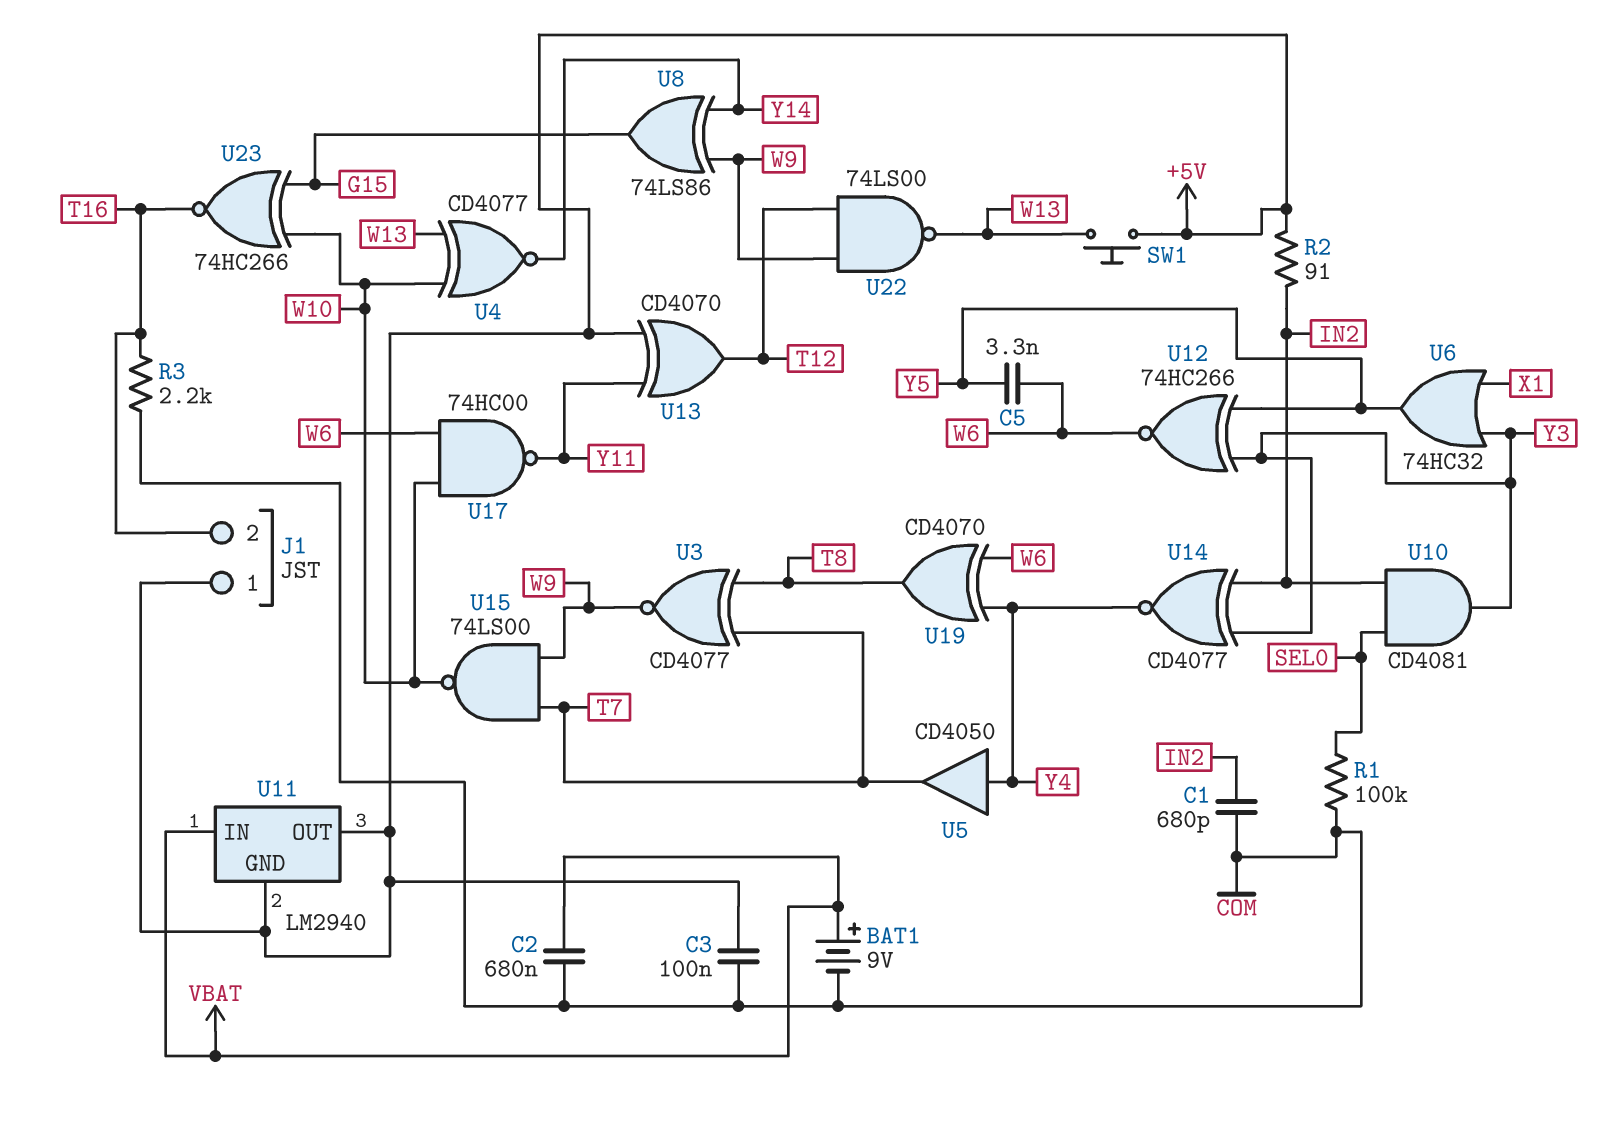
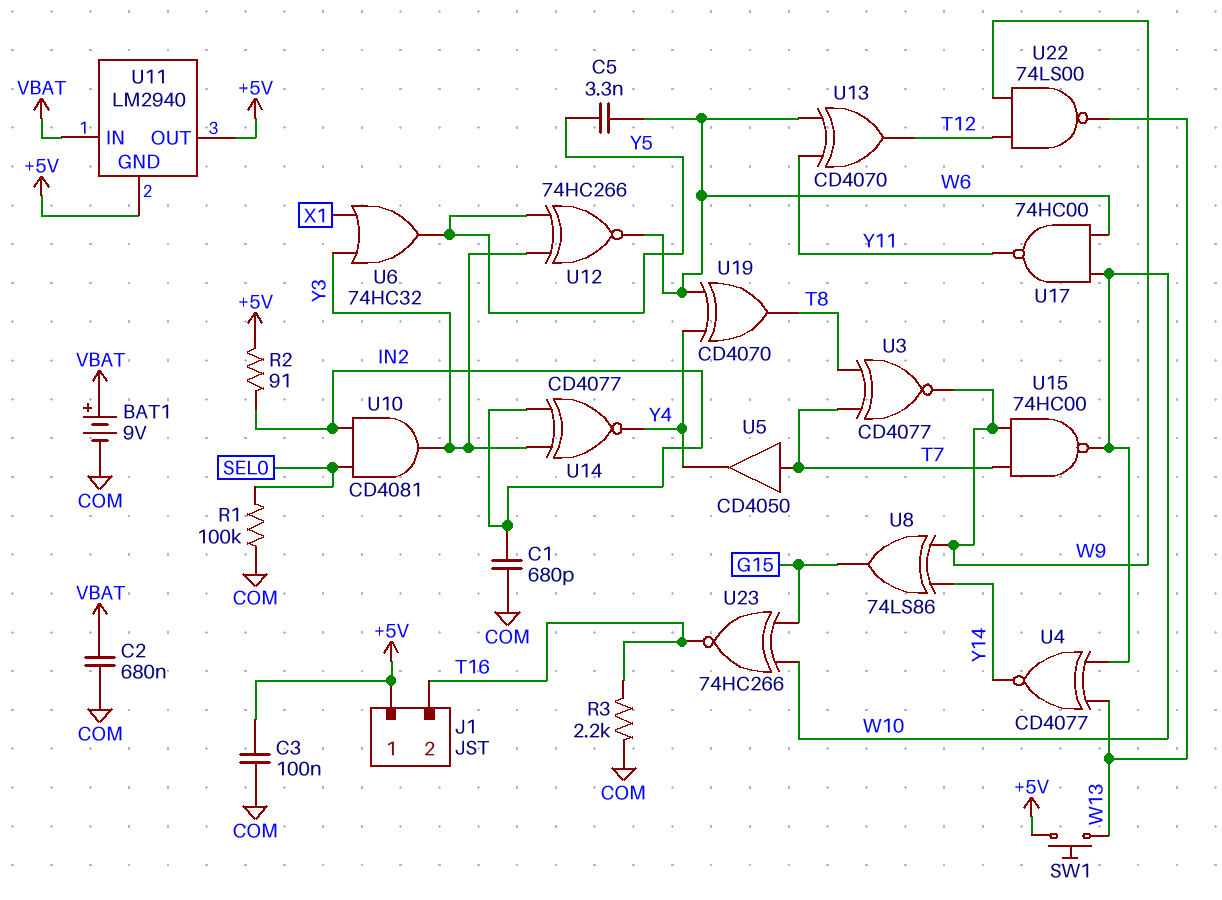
U5: buffer CD4050 (in Y4, out T7) -> buffer CD4050 (in T7, out Y4)
U13: XOR CD4070 (in +5V, in Y11, out T12) -> XOR CD4070 (in W6, in Y11, out T12)
U15: NAND 74LS00 (in T7, in W9, out W10) -> NAND 74HC00 (in T7, in W9, out W10)

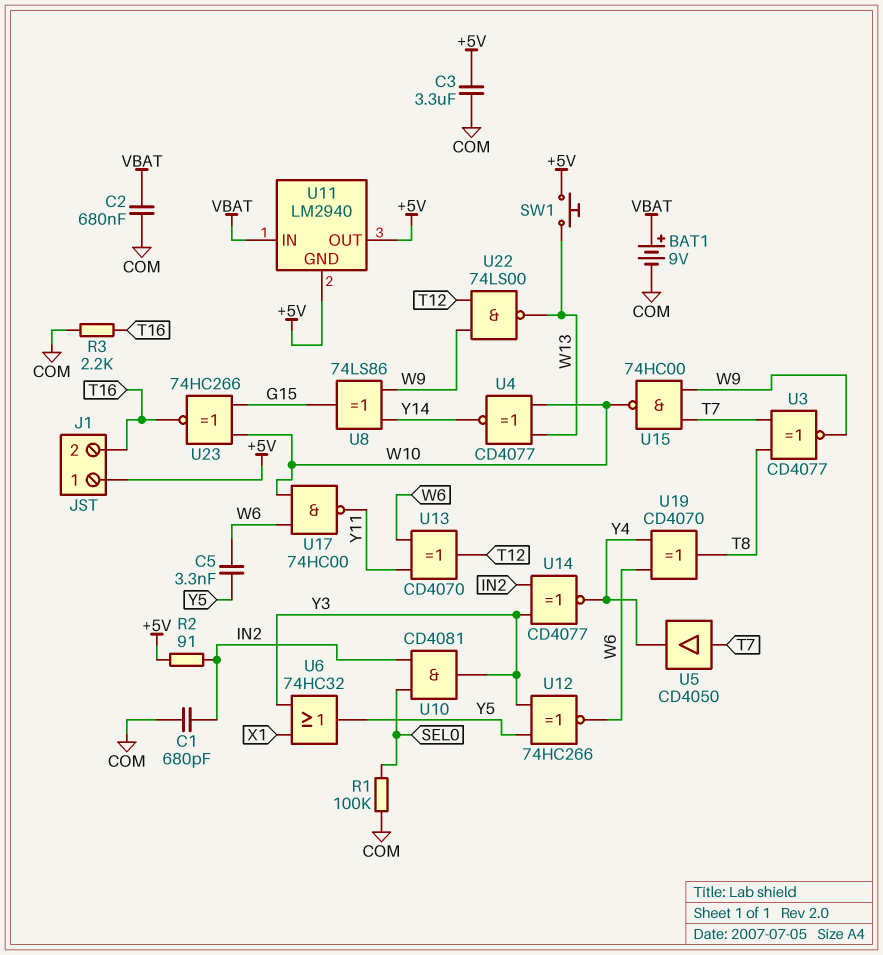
C3: 100nF (+5V, COM) -> 3.3uF (+5V, COM)

